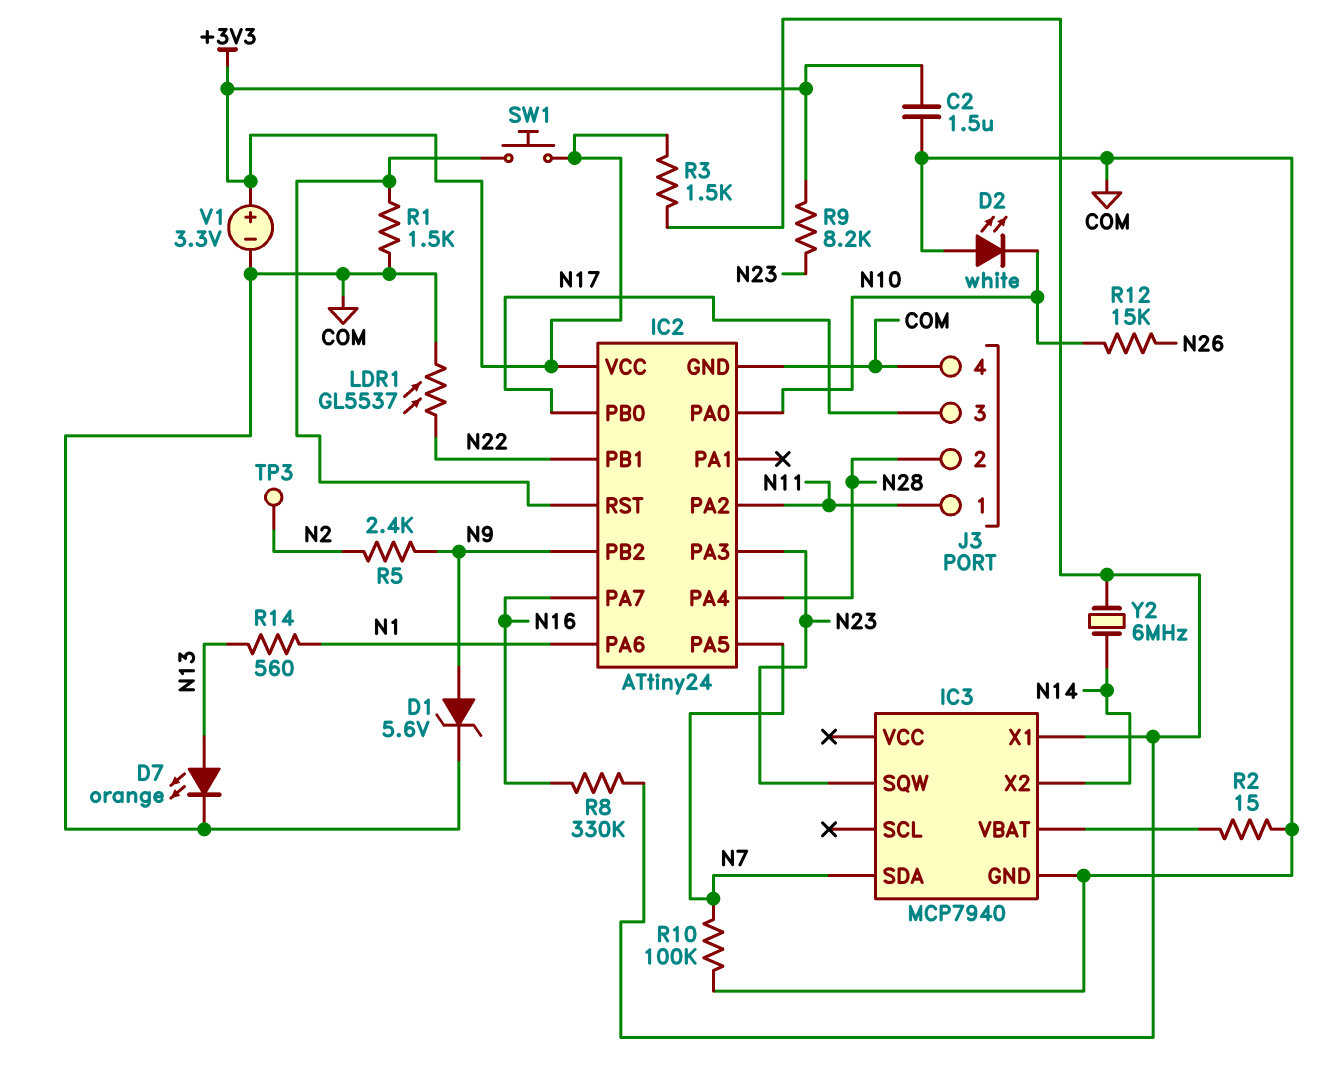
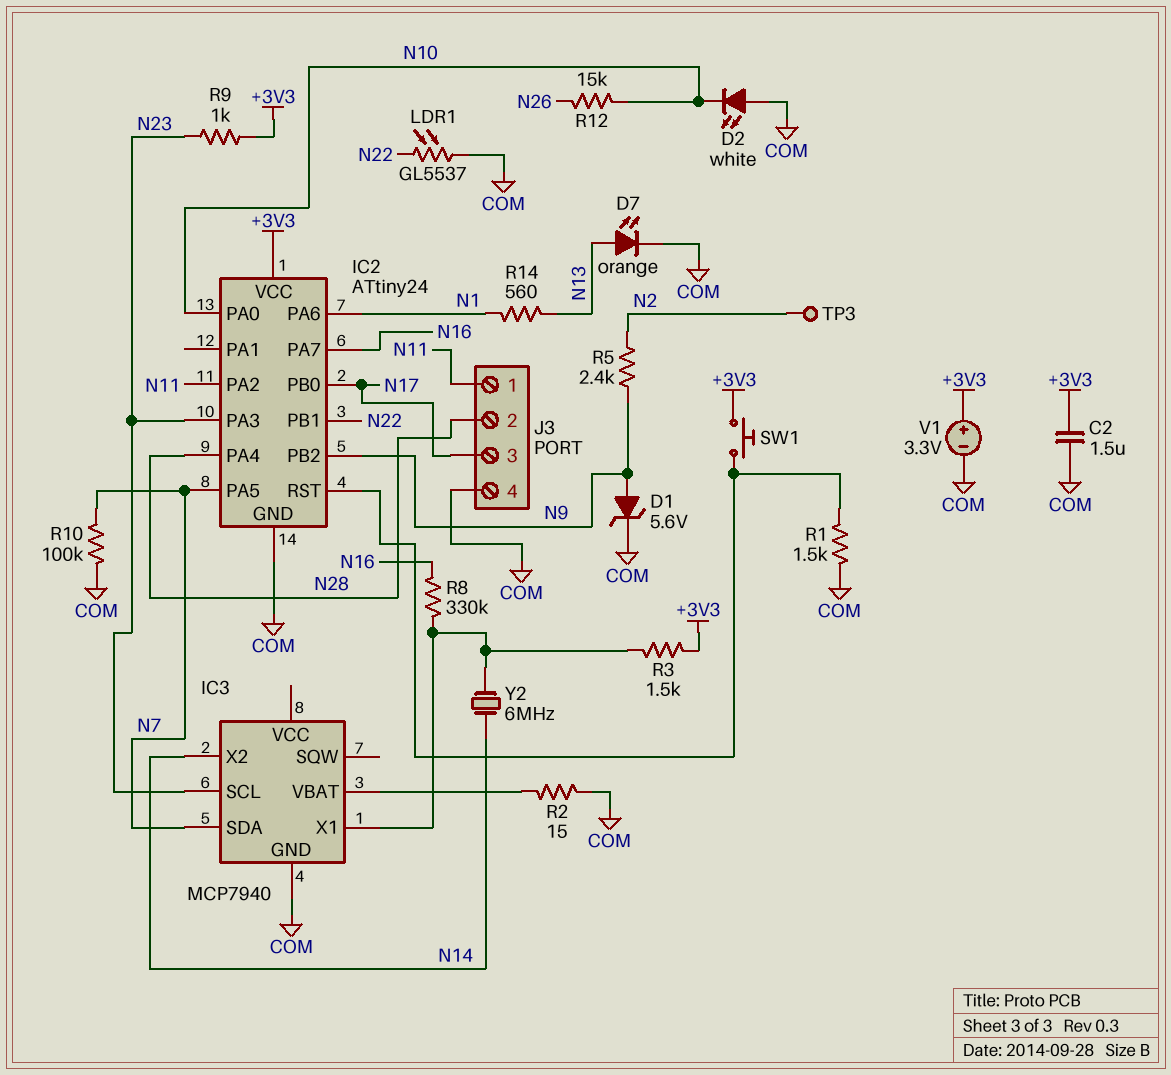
IC3 pin SCL: none -> N23
IC3 pin SQW: N23 -> none
R9: 8.2k (+3V3, N23) -> 1k (+3V3, N23)

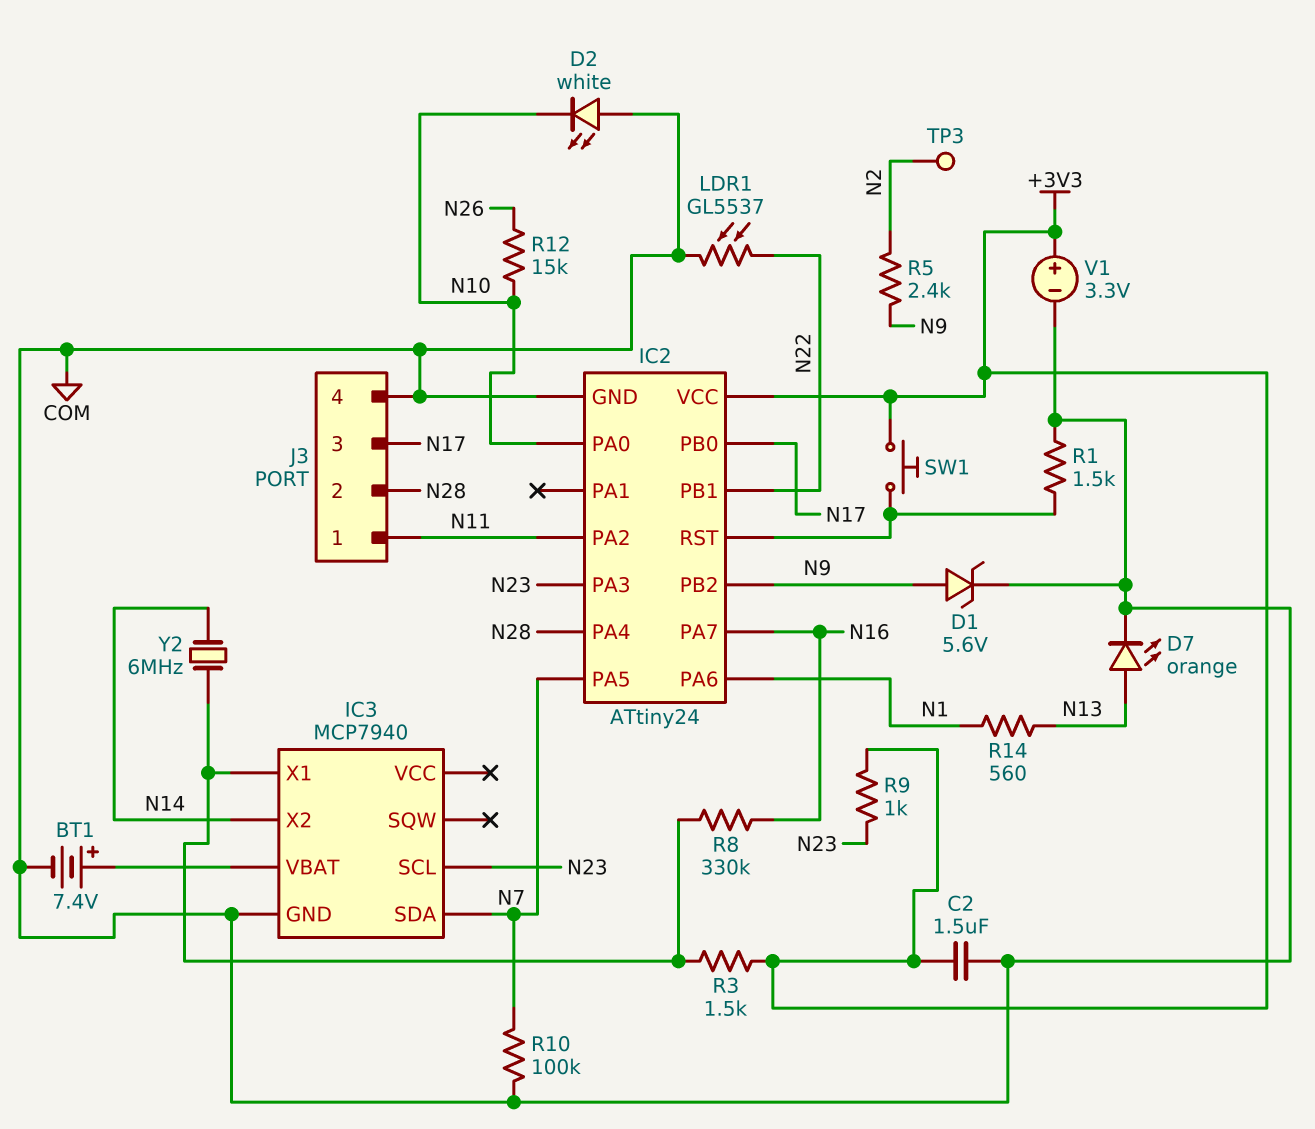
BT1: none -> 7.4V (plus IC3/VBAT, minus COM)
R2: 15 (COM, IC3/VBAT) -> none

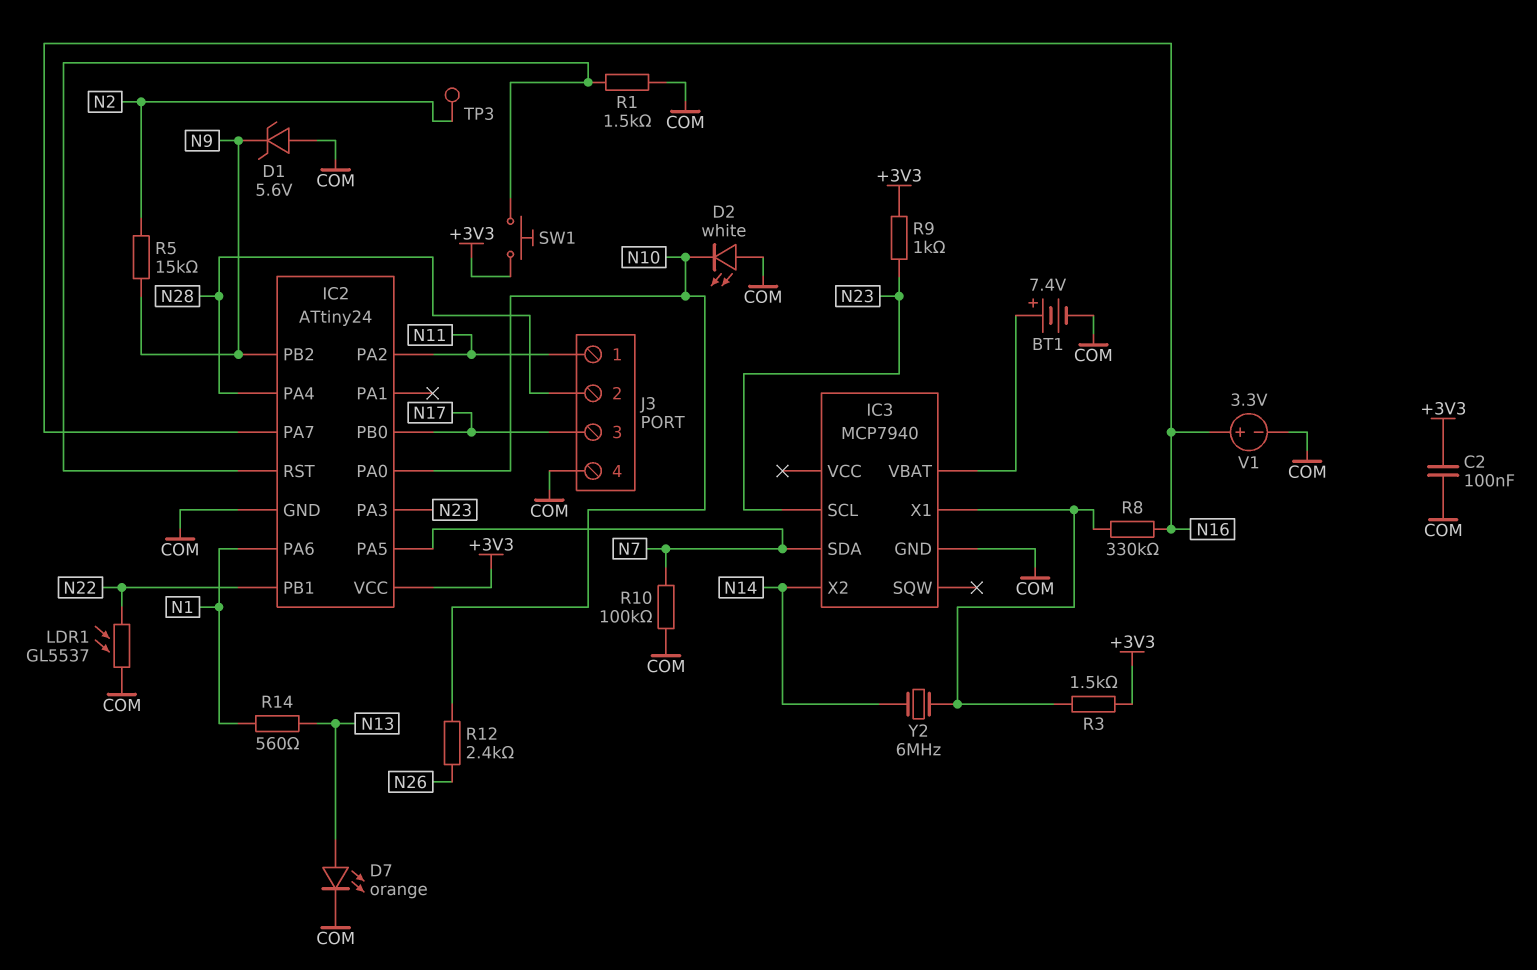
C2: 1.5uF (+3V3, COM) -> 100nF (+3V3, COM)
D1: zener 5.6V (A N9, K COM) -> zener 5.6V (A COM, K N9)
R5: 2.4k (N2, N9) -> 15k (N2, N9)
R12: 15k (N10, N26) -> 2.4k (N10, N26)
V1: 3.3V (plus +3V3, minus COM) -> 3.3V (plus N16, minus COM)

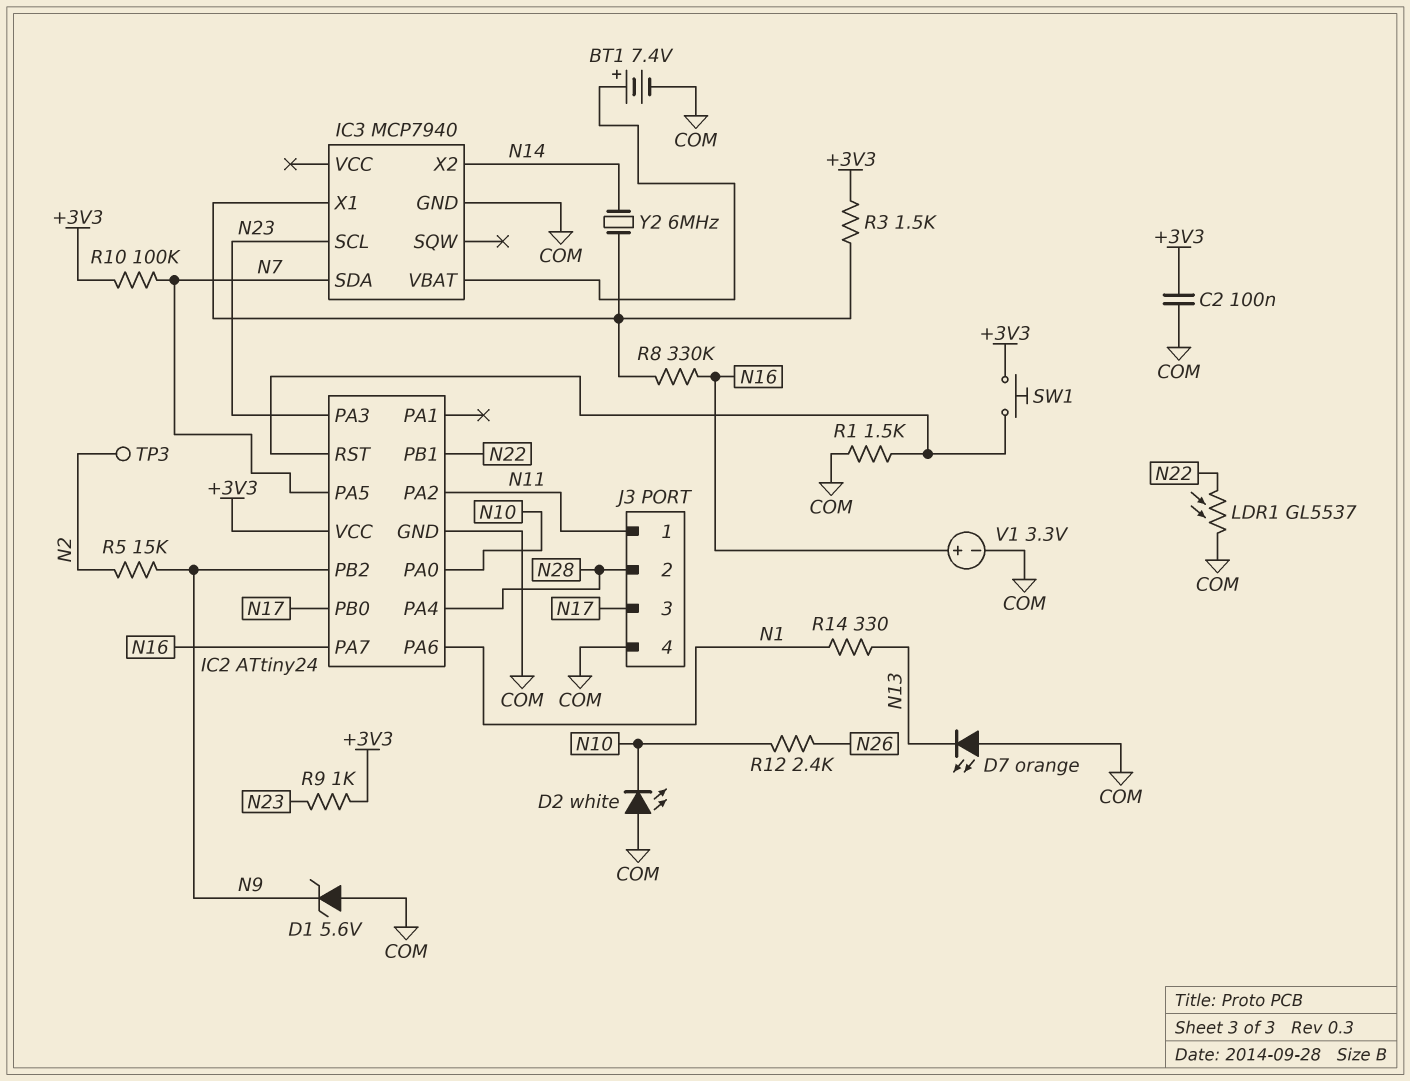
D7: LED orange (A N13, K COM) -> LED orange (A COM, K N13)
R10: 100k (COM, N7) -> 100k (+3V3, N7)
R14: 560 (N1, N13) -> 330 (N1, N13)

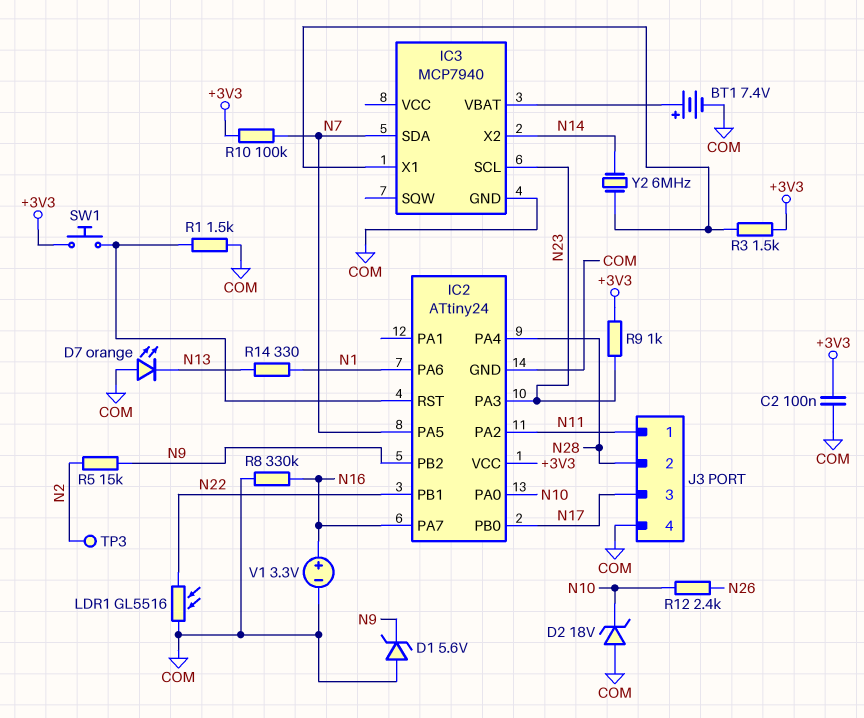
D2: LED white (A COM, K N10) -> zener 18V (A COM, K N10)
LDR1: GL5537 (COM, N22) -> GL5516 (COM, N22)
R8: 330k (IC3/X1, N16) -> 330k (COM, N16)

